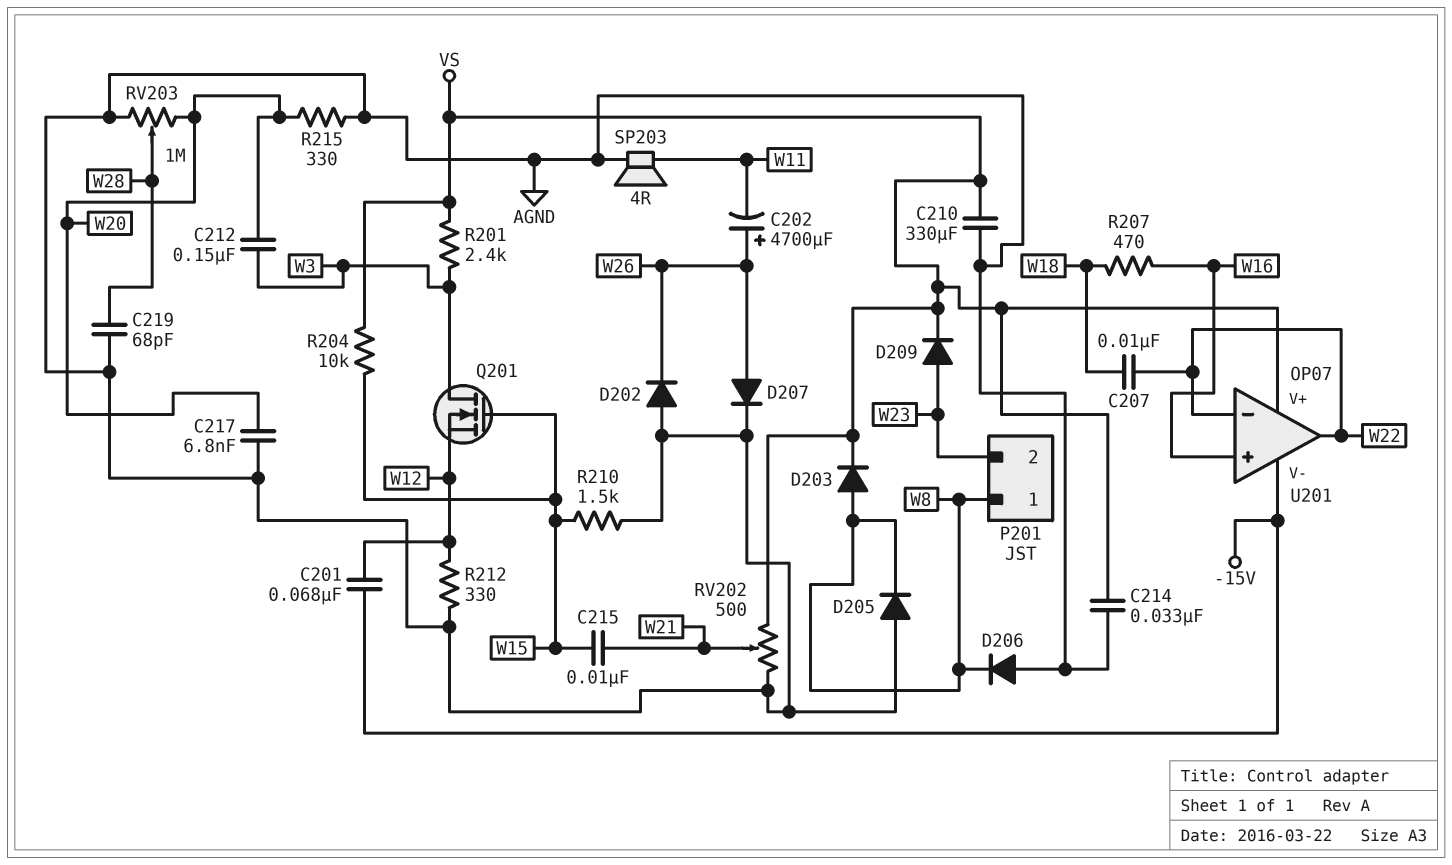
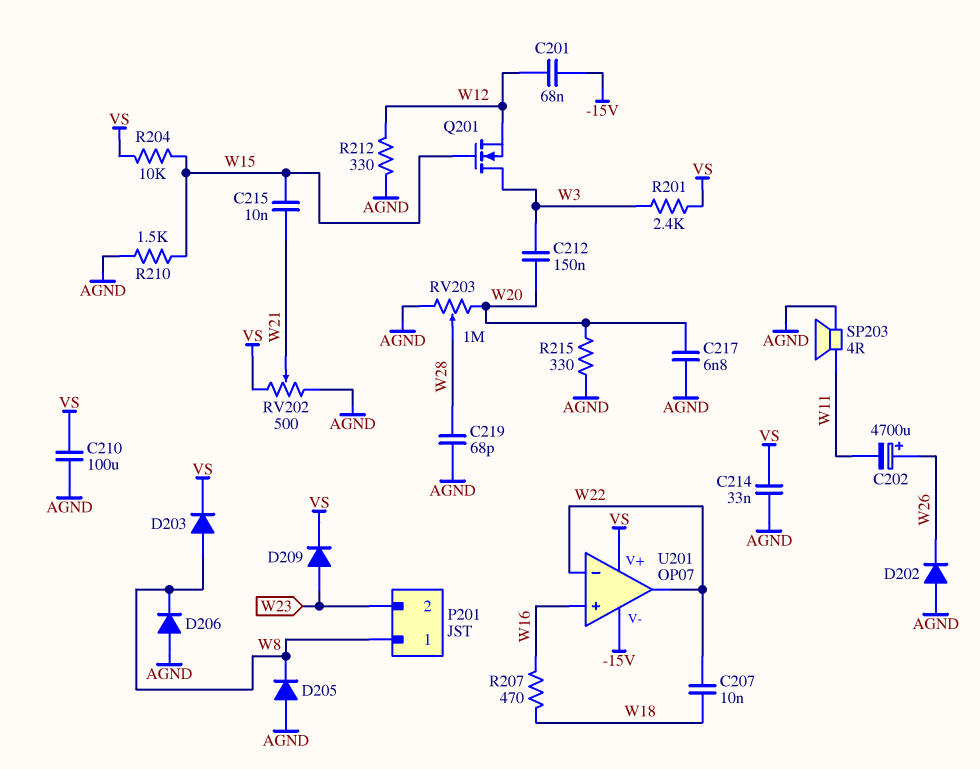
C210: 330uF (AGND, VS) -> 100uF (AGND, VS)
D207: diode (A W26, K AGND) -> none

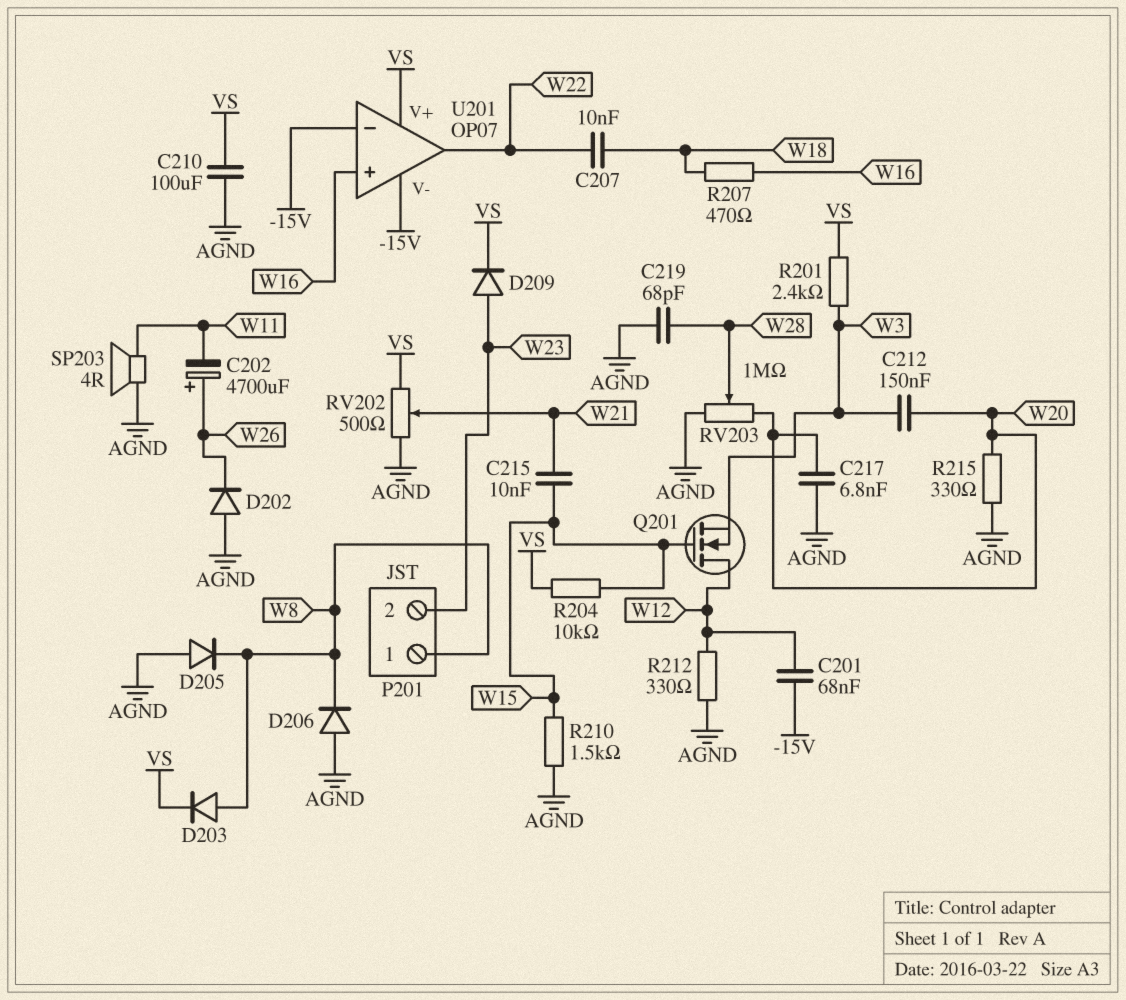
C214: 33nF (AGND, VS) -> none
Q201: NMOS (G W15, D W3, S W12) -> NMOS (G W15, D W12, S W3)
U201 pin in-: W22 -> -15V

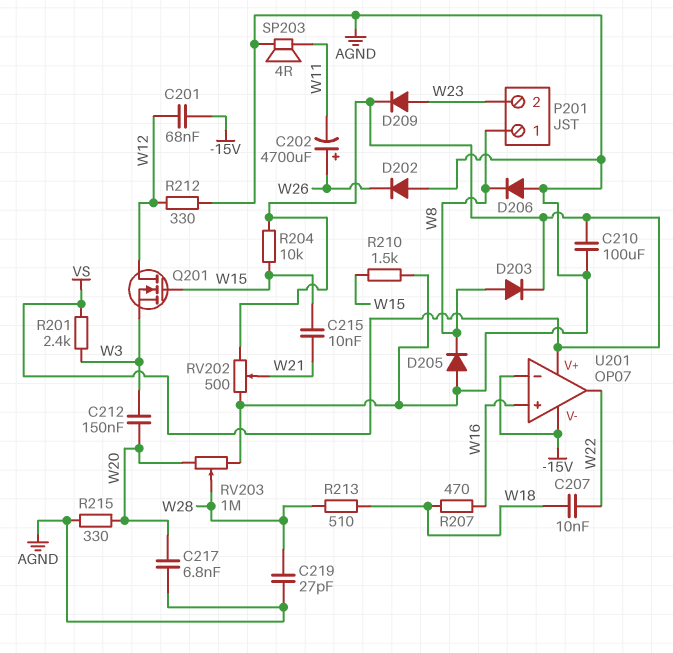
C219: 68pF (AGND, W28) -> 27pF (AGND, W28)
R213: none -> 510 (W18, W28)

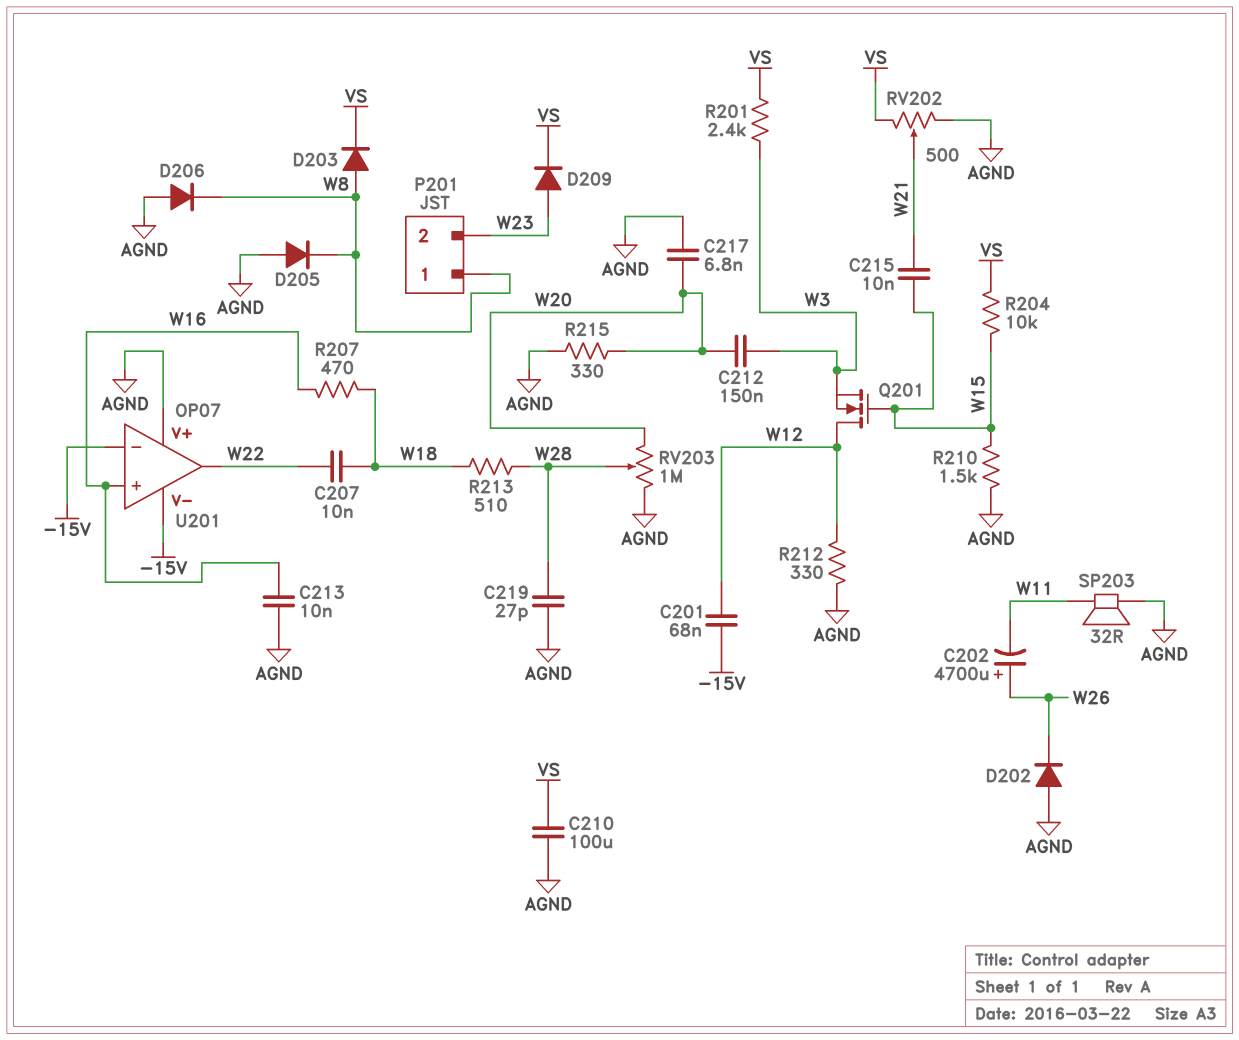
C213: none -> 10nF (AGND, W16)
SP203: speaker 4R (AGND, W11) -> speaker 32R (AGND, W11)
U201 pin V+: VS -> AGND

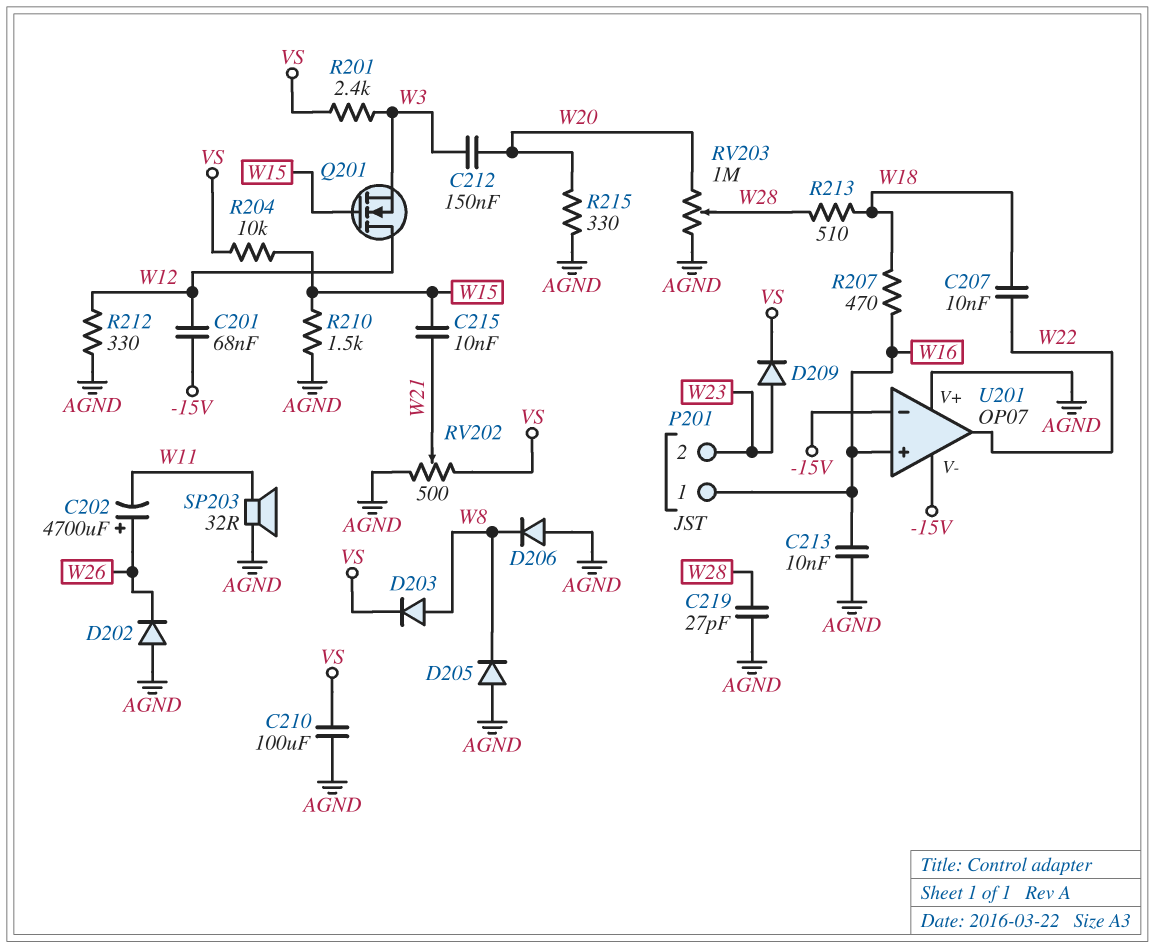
C217: 6.8nF (AGND, W20) -> none
P201 pin 1: W8 -> W16

